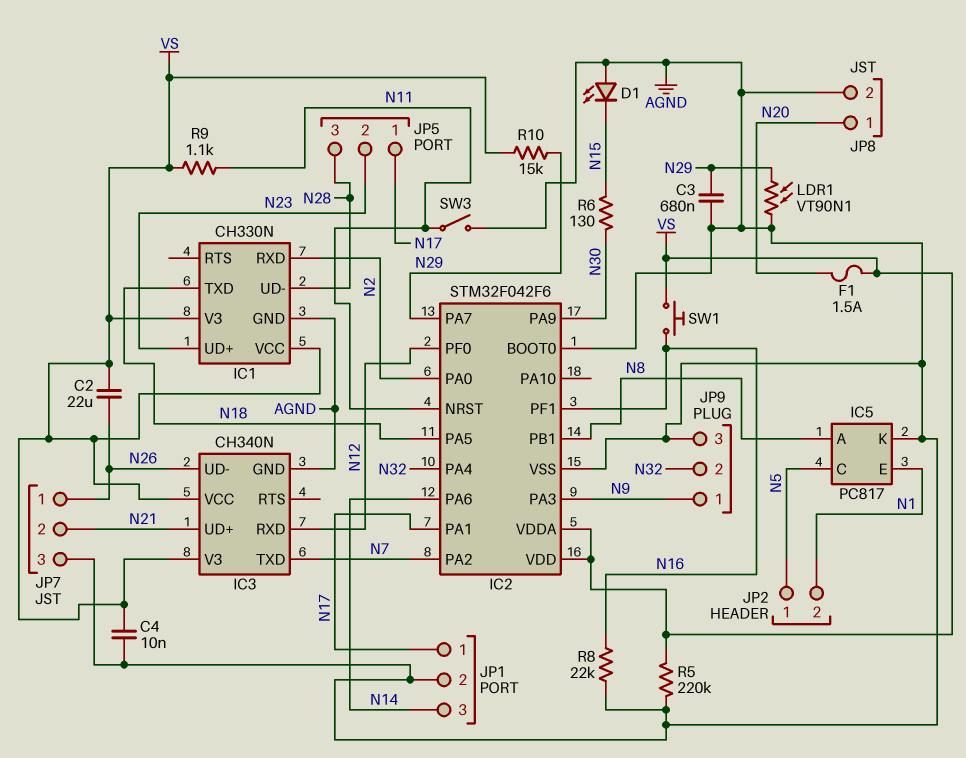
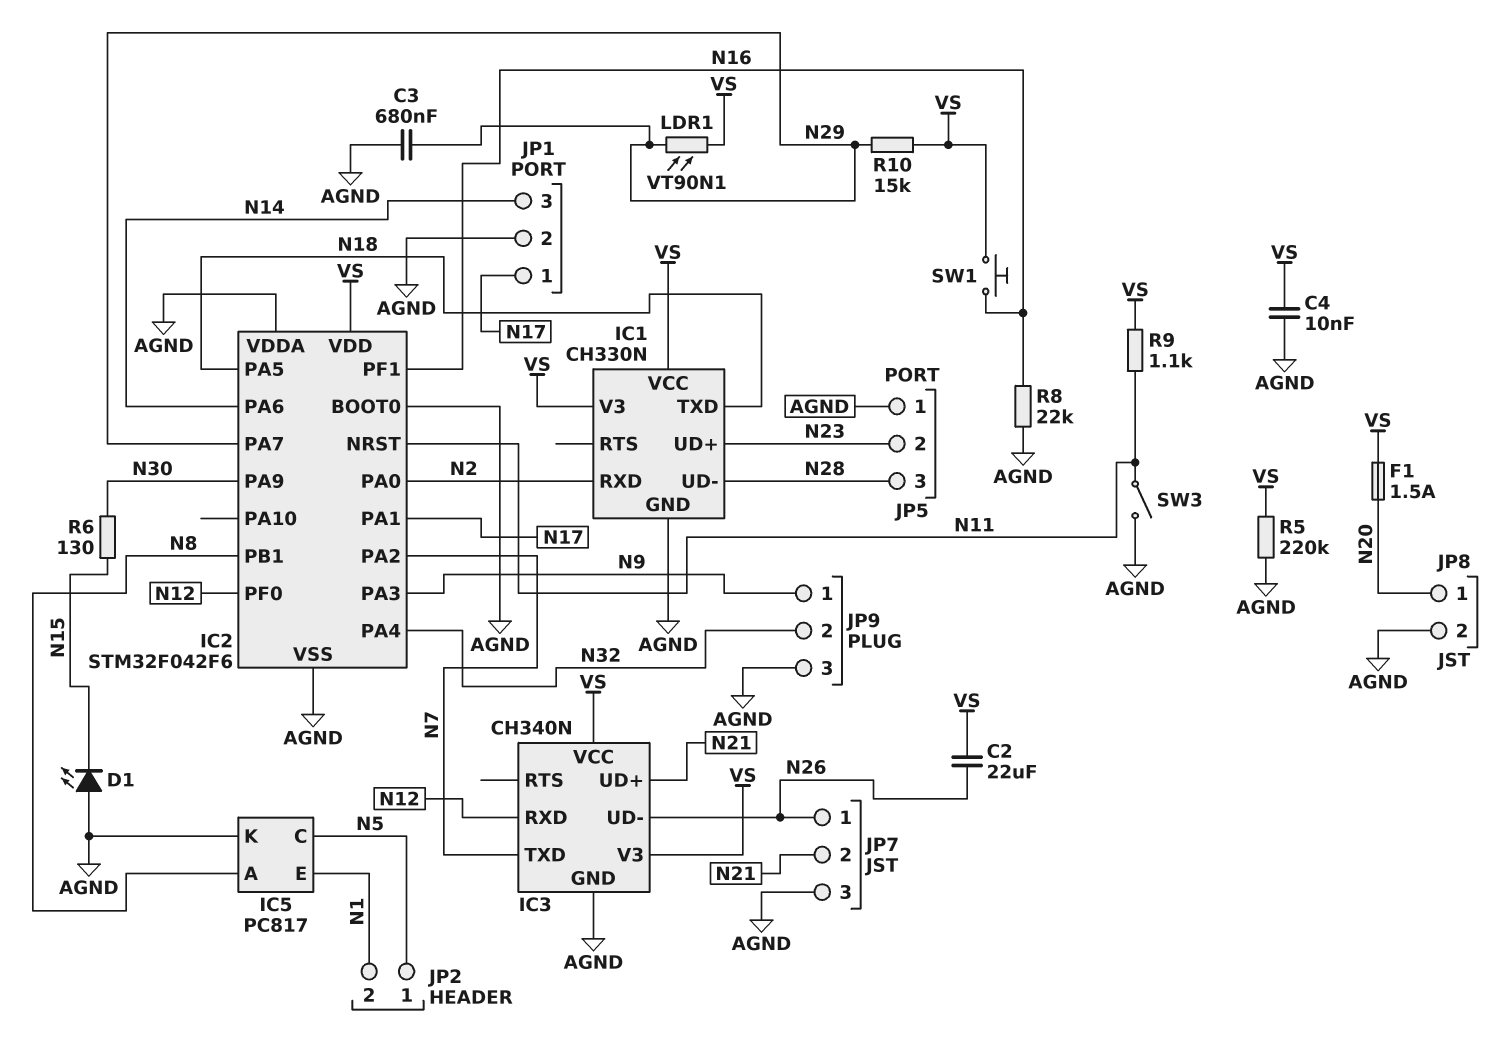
IC2 pin VDDA: VS -> AGND
JP5 pin 1: N17 -> AGND
LDR1: VT90N1 (AGND, N29) -> VT90N1 (N29, VS)

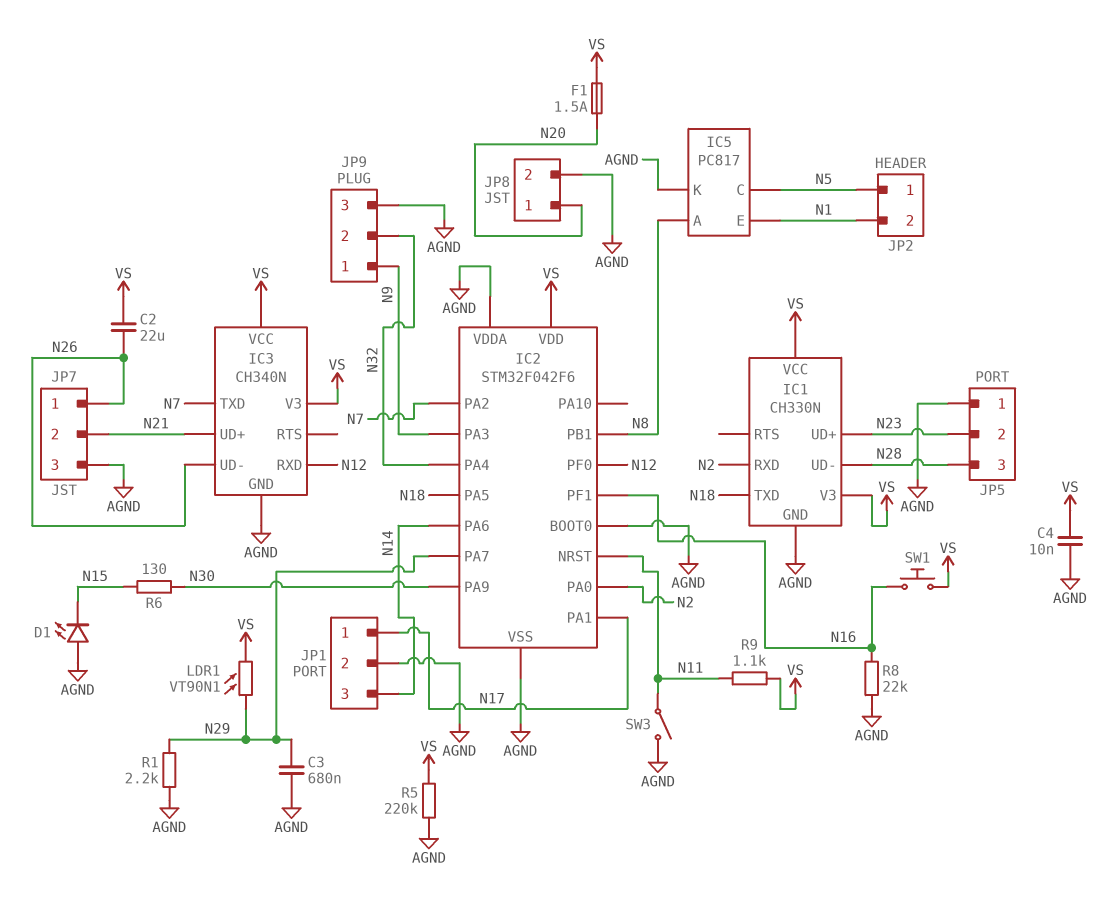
R1: none -> 2.2k (AGND, N29)
R10: 15k (N29, VS) -> none

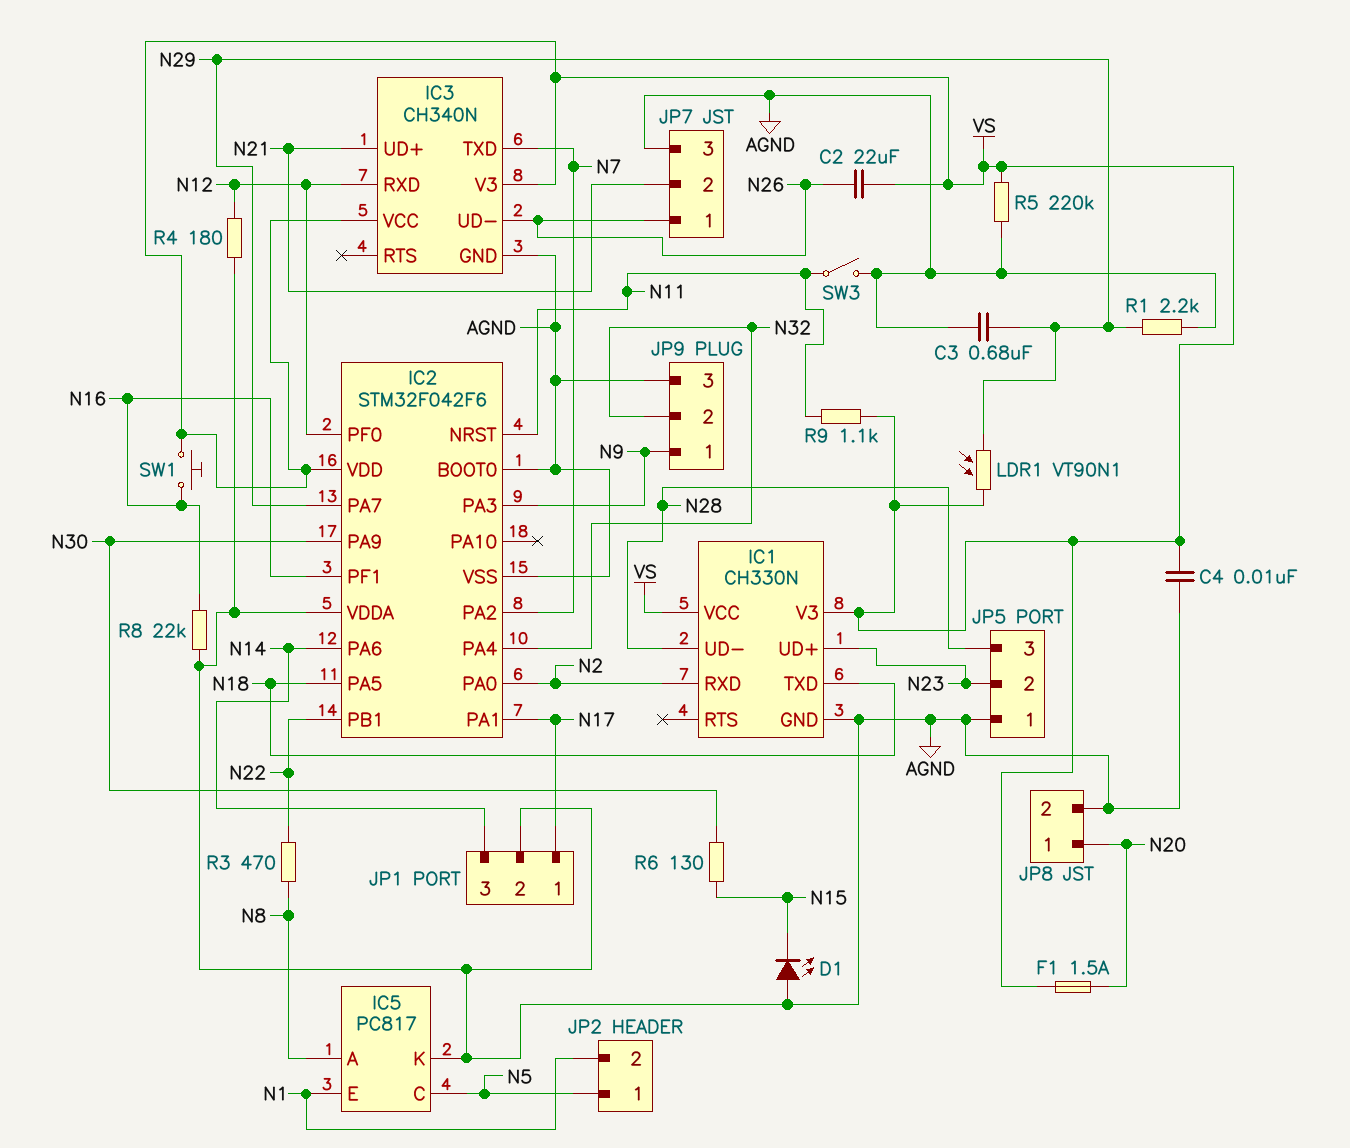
IC2 pin PB1: N8 -> N22
R3: none -> 470 (N8, N22)
R4: none -> 180 (AGND, N12)

